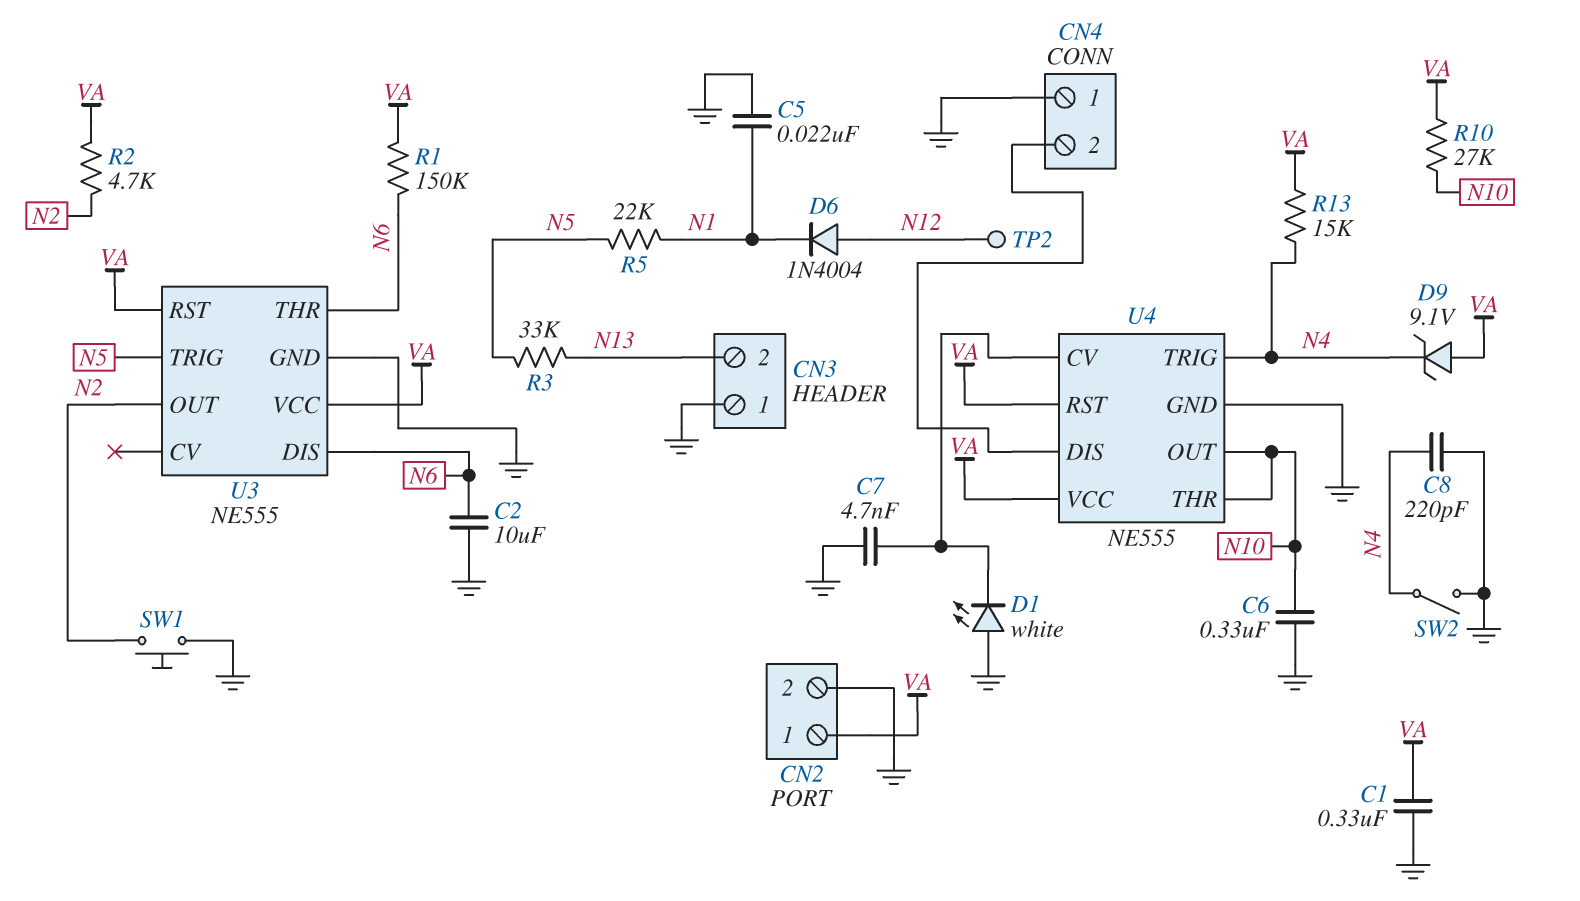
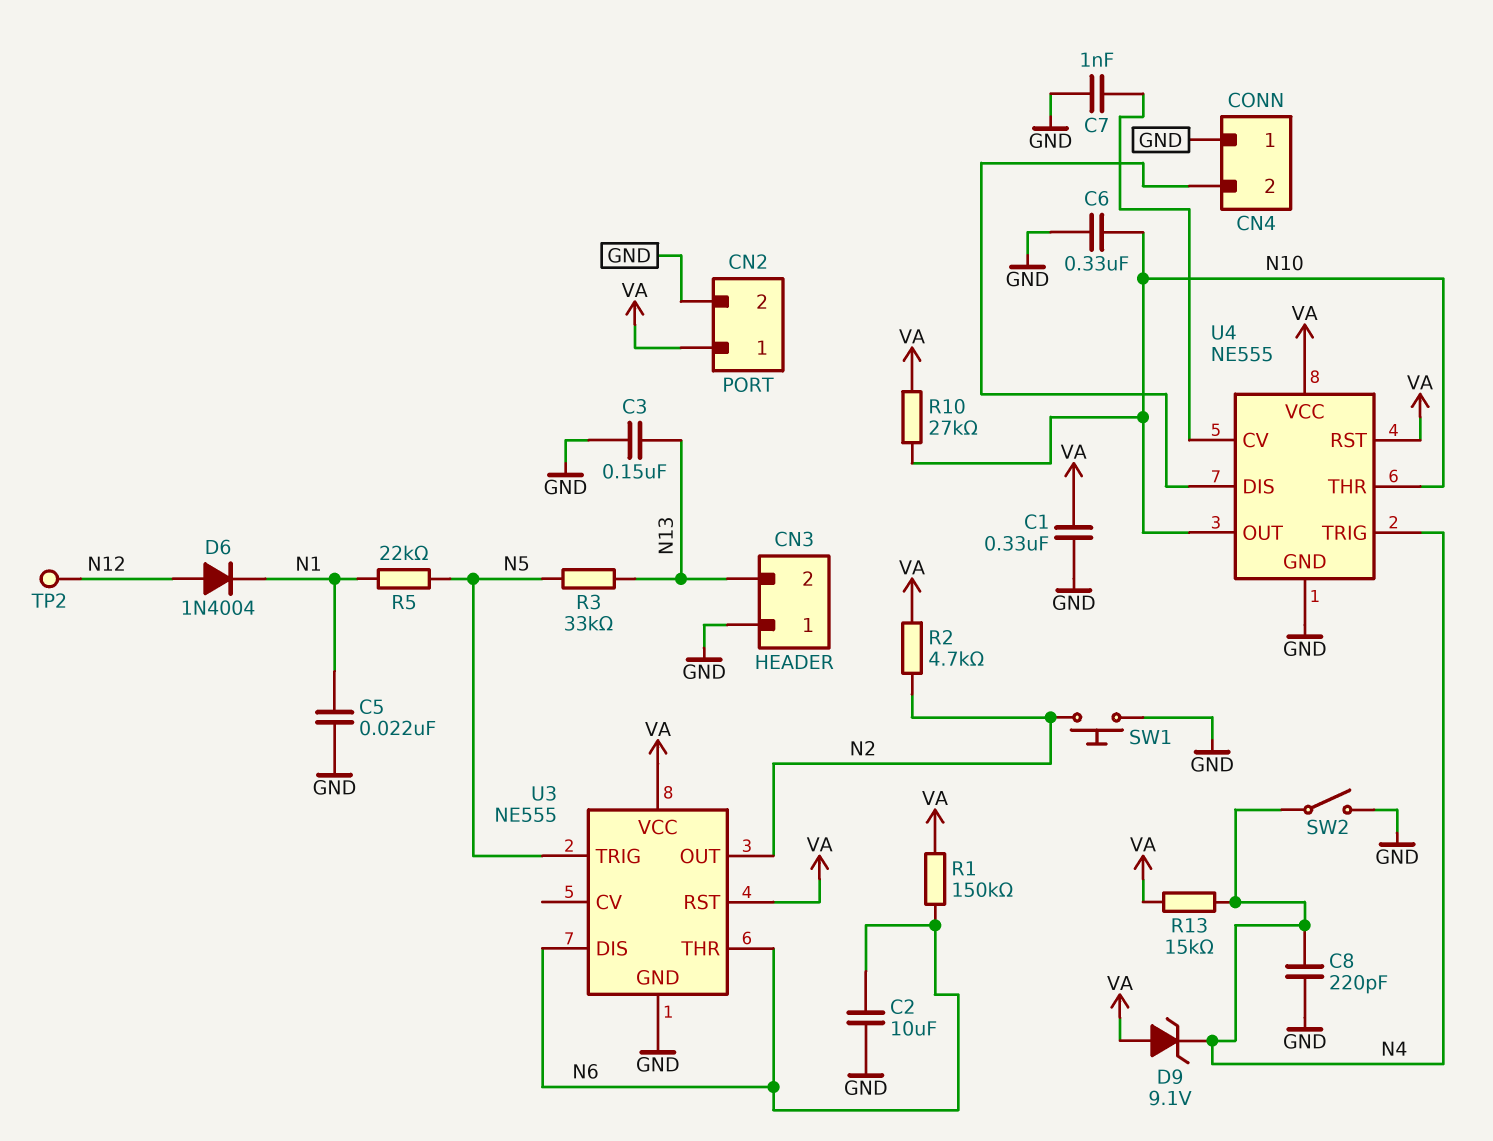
C3: none -> 150nF (GND, N13)
C7: 4.7nF (GND, U4/CV) -> 1nF (GND, U4/CV)
D1: LED white (A GND, K U4/CV) -> none

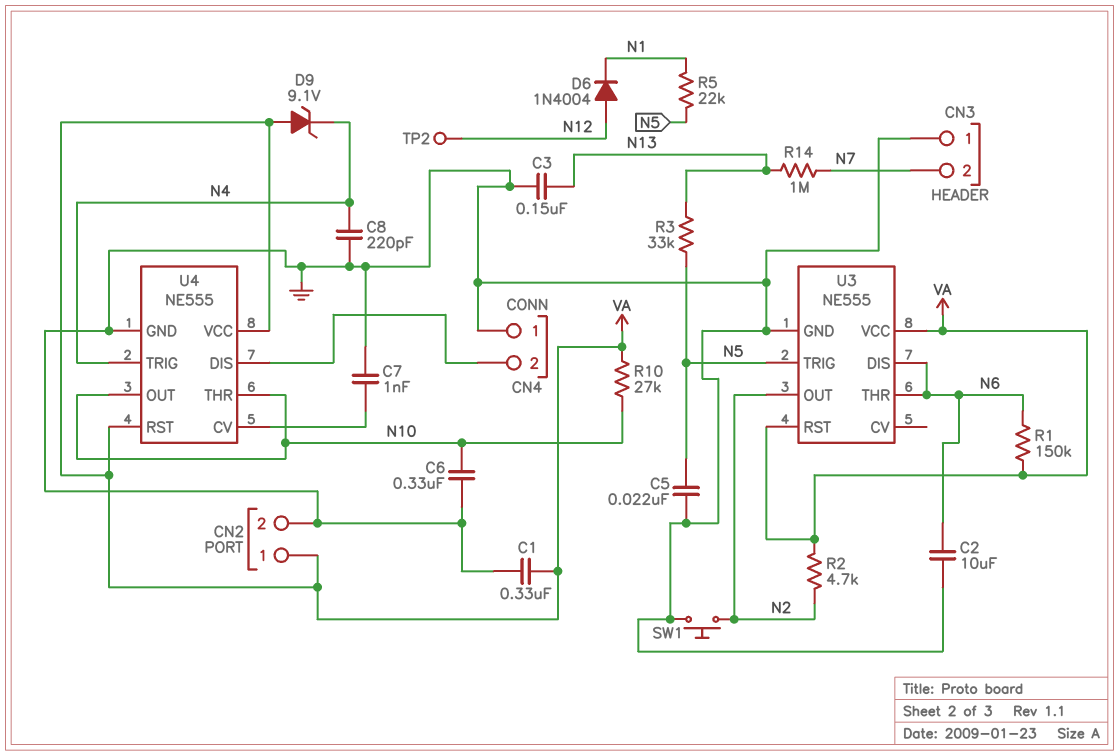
C5: 22nF (GND, N1) -> 22nF (GND, N5)
CN3 pin 2: N13 -> N7
R13: 15k (N4, VA) -> none
R14: none -> 1M (N7, N13)
SW2: switch (GND, N4) -> none

